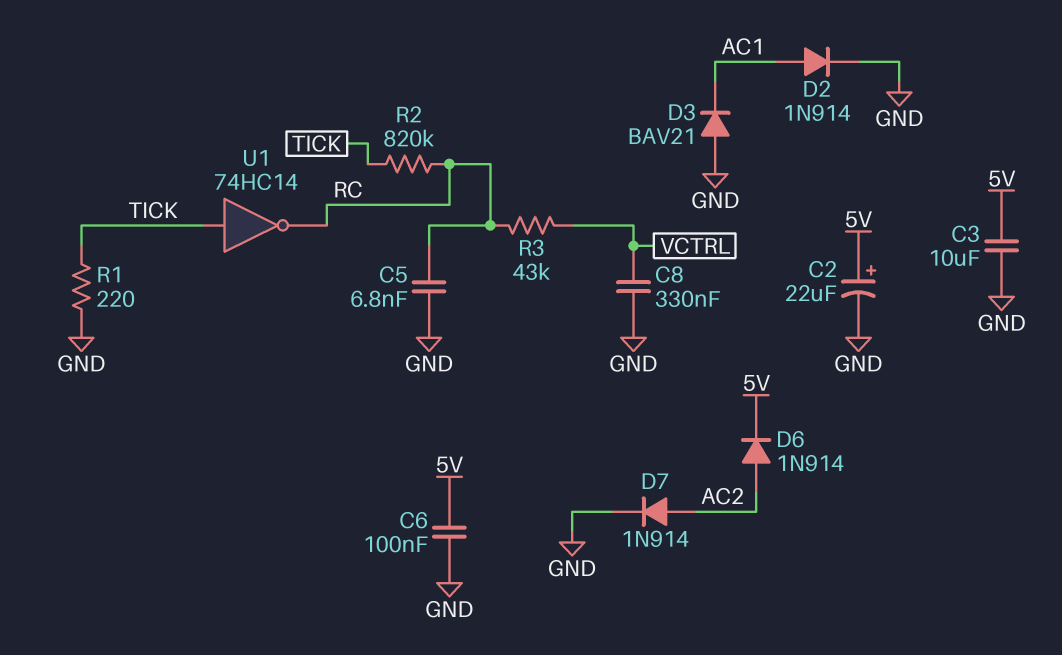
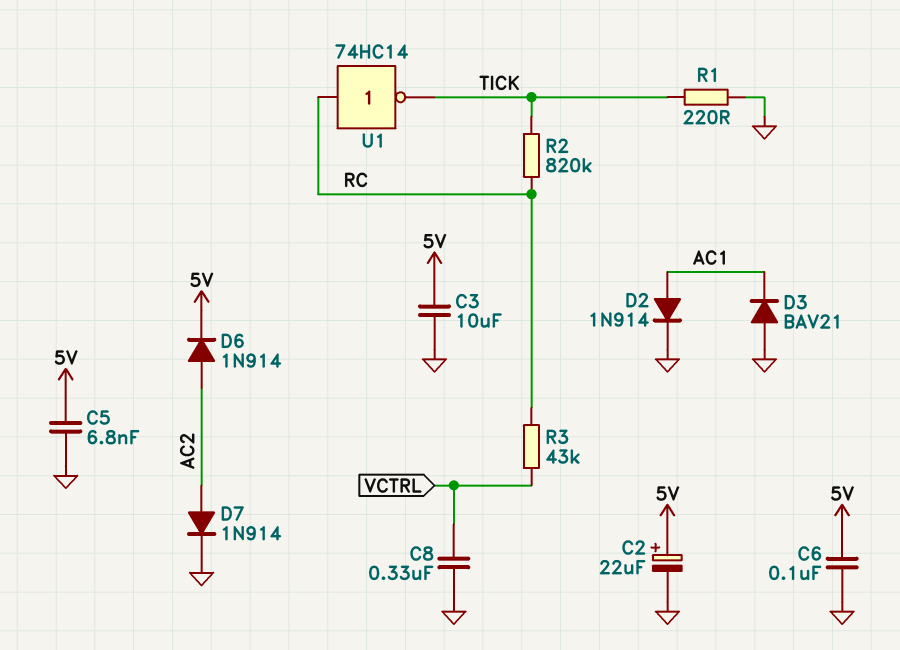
C5: 6.8nF (GND, RC) -> 6.8nF (5V, GND)
U1: NOT 74HC14 (in TICK, out RC) -> NOT 74HC14 (in RC, out TICK)

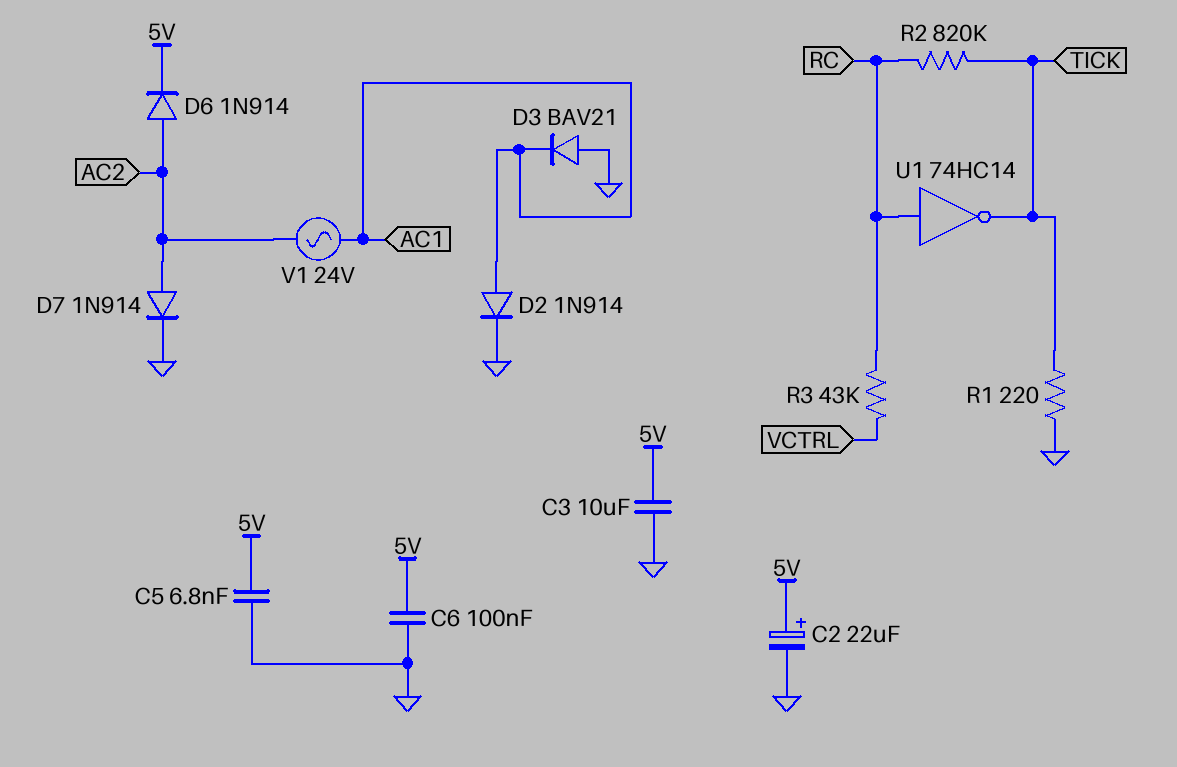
C8: 330nF (GND, VCTRL) -> none
V1: none -> AC 24V (AC1, AC2)

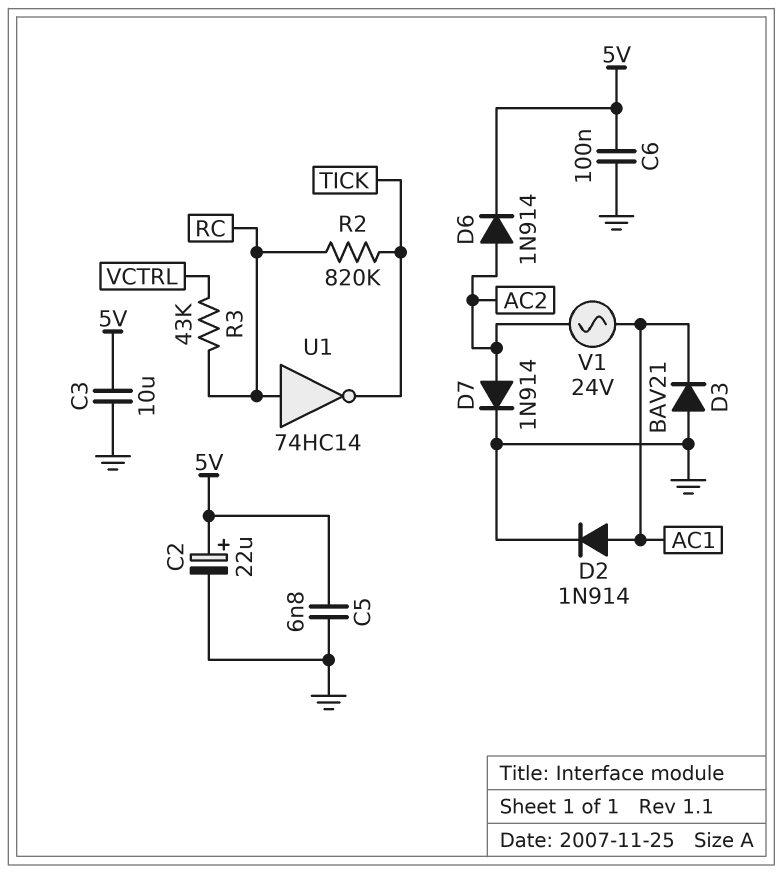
R1: 220 (GND, TICK) -> none

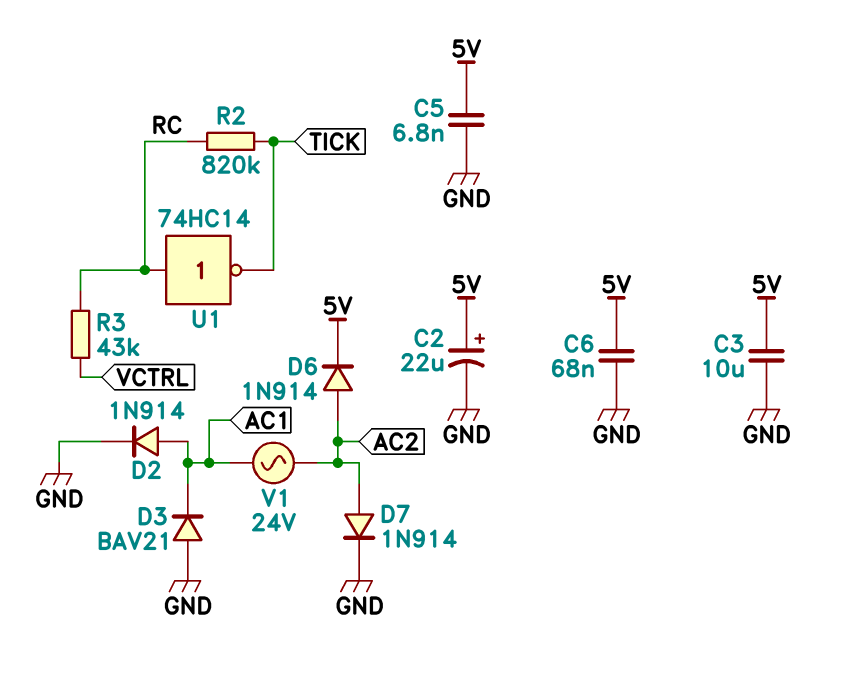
C6: 100nF (5V, GND) -> 68nF (5V, GND)

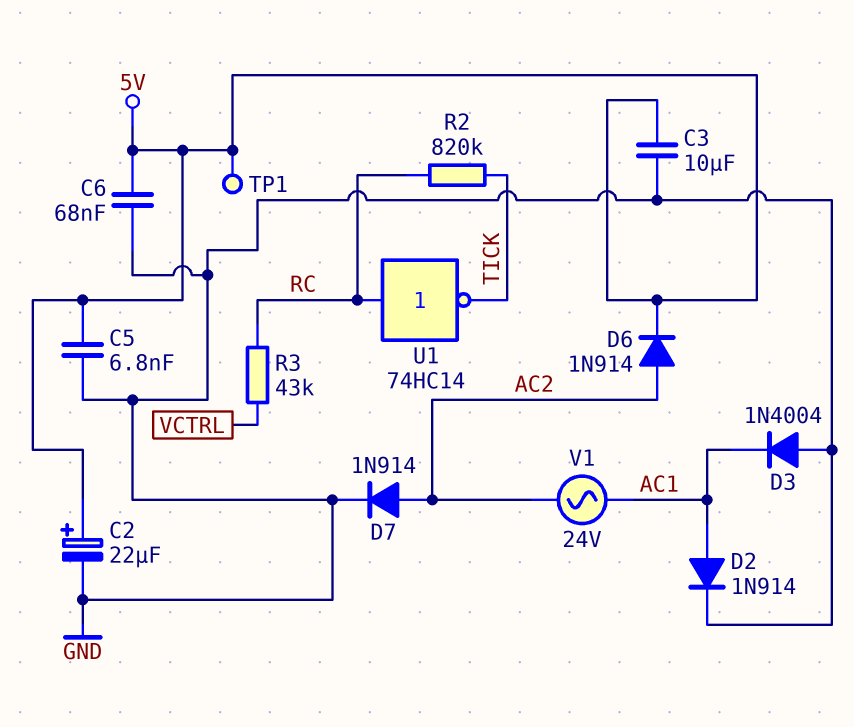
D3: diode BAV21 (A GND, K AC1) -> diode 1N4004 (A GND, K AC1)
TP1: none -> test point (5V)

